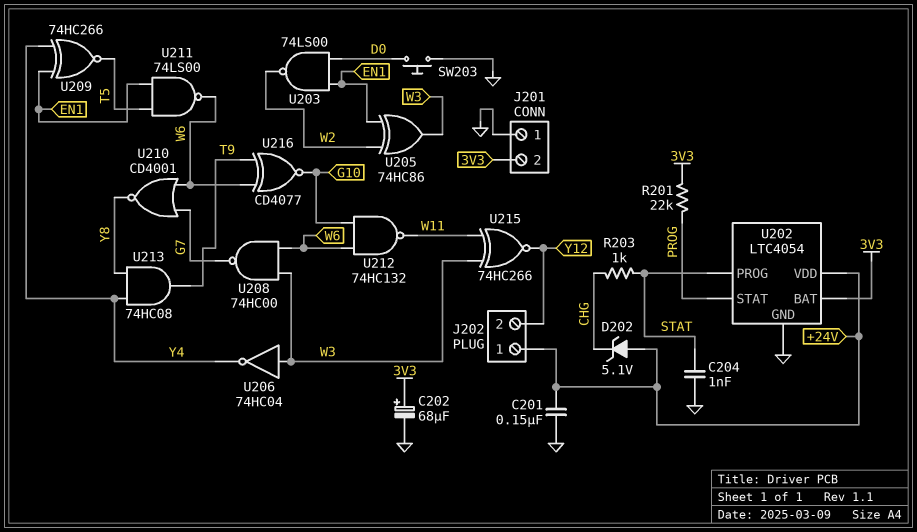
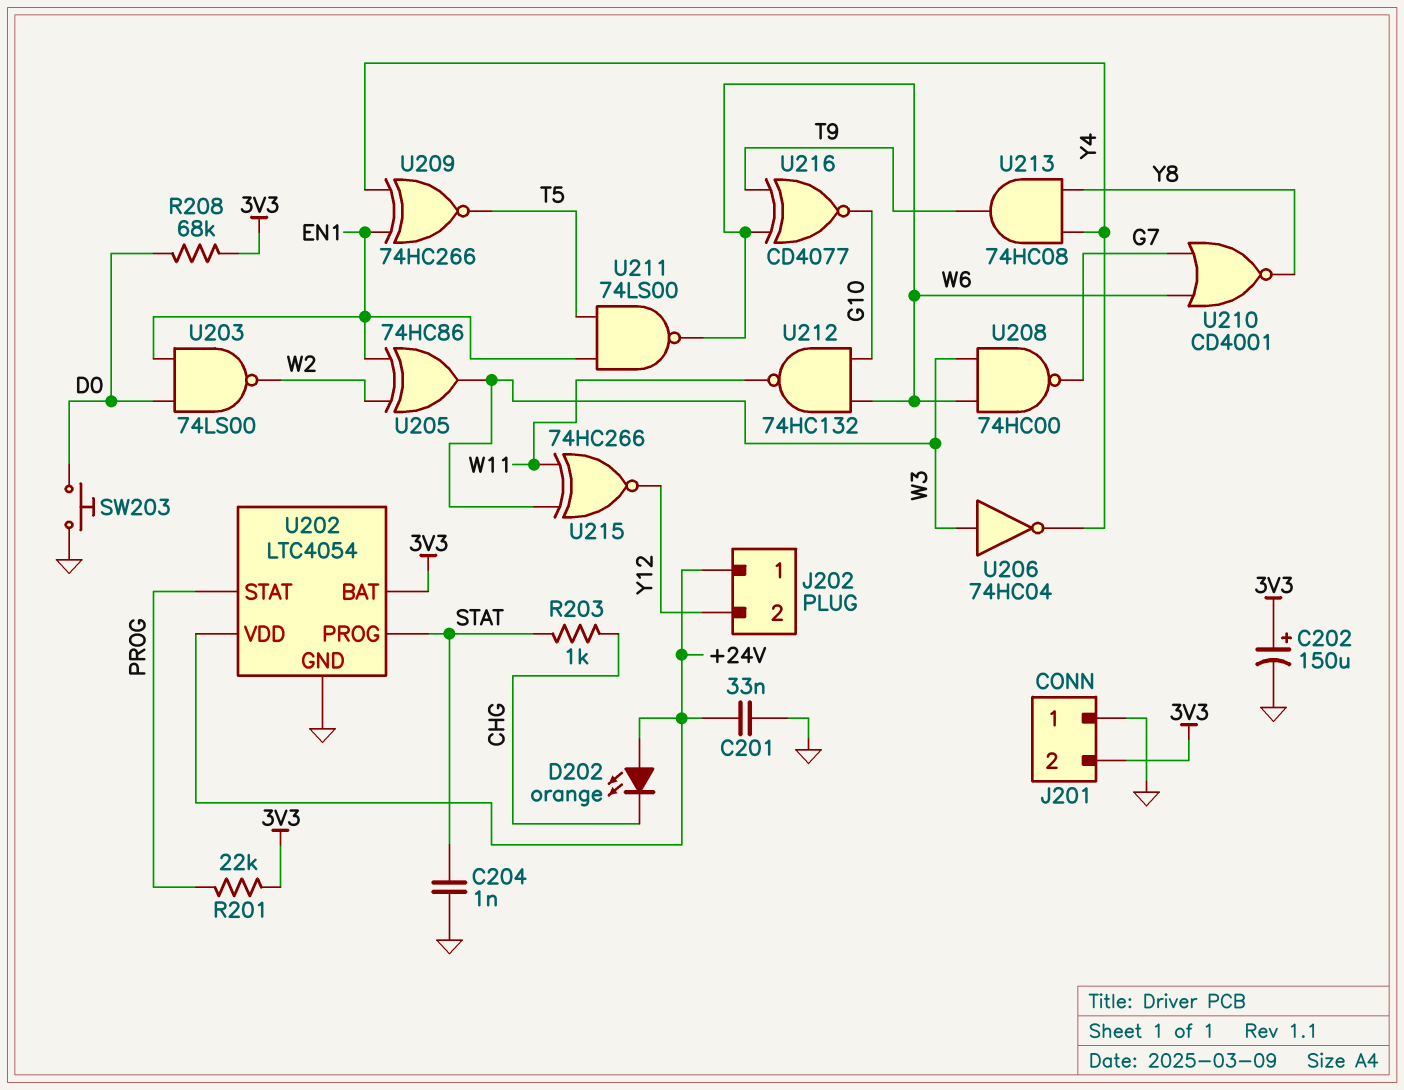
C201: 150nF (+24V, GND) -> 33nF (+24V, GND)
C202: 68uF (plus 3V3, minus GND) -> 150uF (plus 3V3, minus GND)
D202: zener 5.1V (A +24V, K CHG) -> LED orange (A +24V, K CHG)
R208: none -> 68k (3V3, D0)

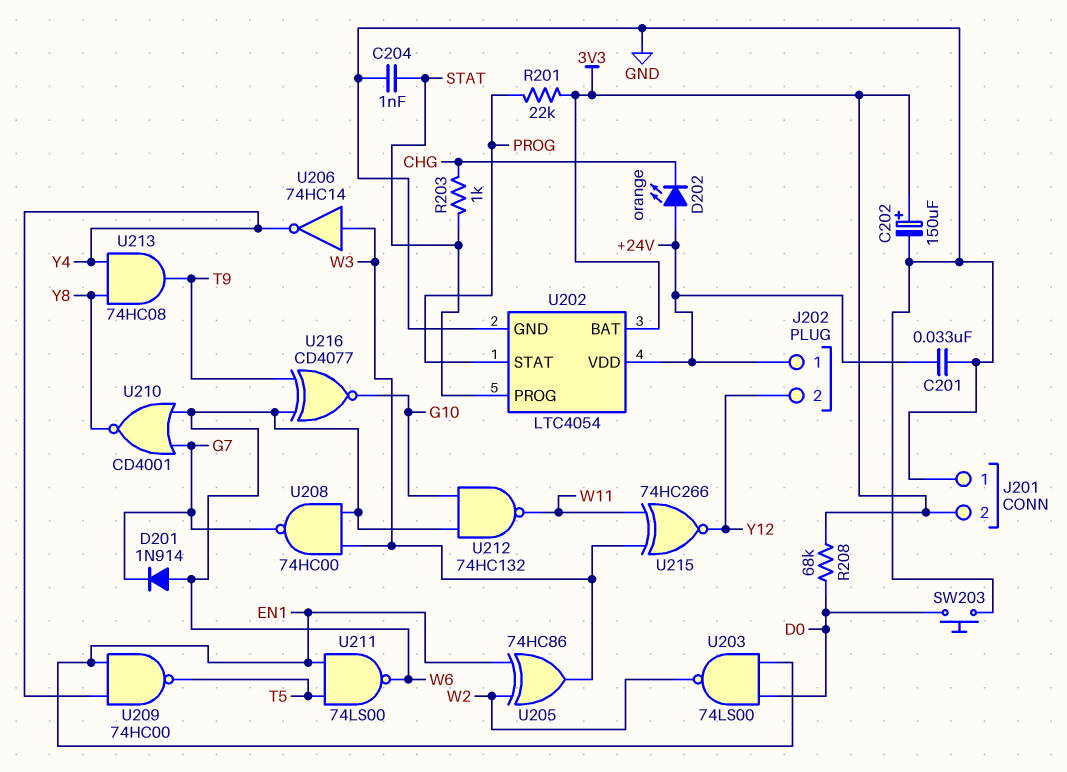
D201: none -> diode 1N914 (A W6, K G7)
U206: NOT 74HC04 (in W3, out Y4) -> NOT 74HC14 (in W3, out Y4)
U209: XNOR 74HC266 (in EN1, in Y4, out T5) -> NAND 74HC00 (in EN1, in Y4, out T5)

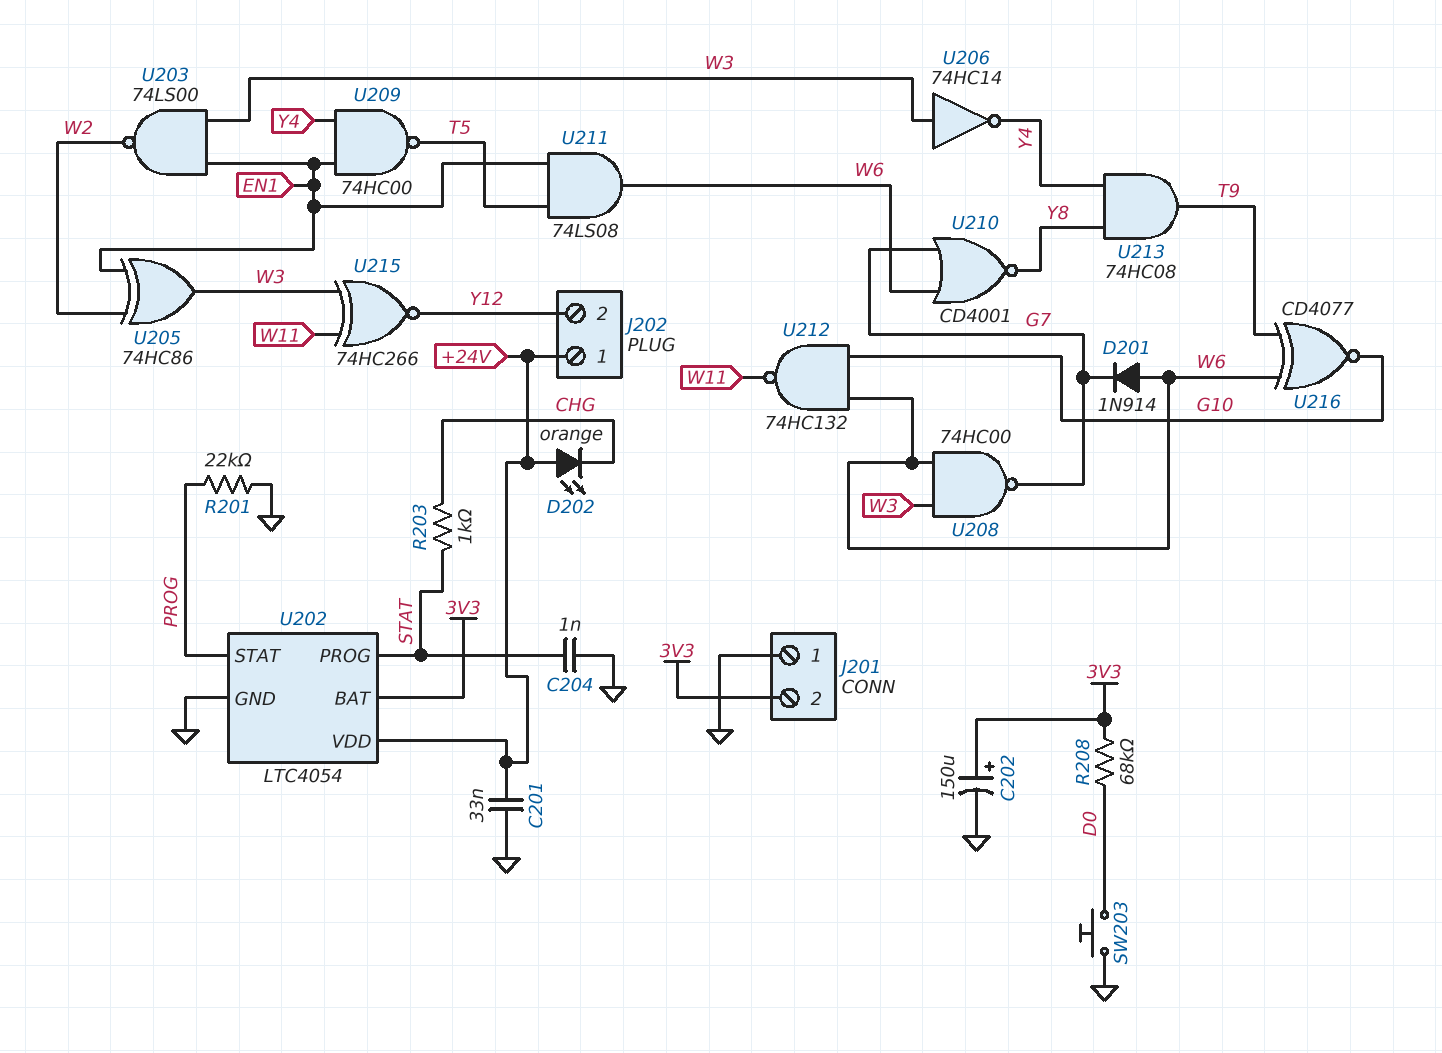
R201: 22k (3V3, PROG) -> 22k (GND, PROG)
U203: NAND 74LS00 (in D0, in EN1, out W2) -> NAND 74LS00 (in EN1, in W3, out W2)
U211: NAND 74LS00 (in EN1, in T5, out W6) -> AND 74LS08 (in EN1, in T5, out W6)

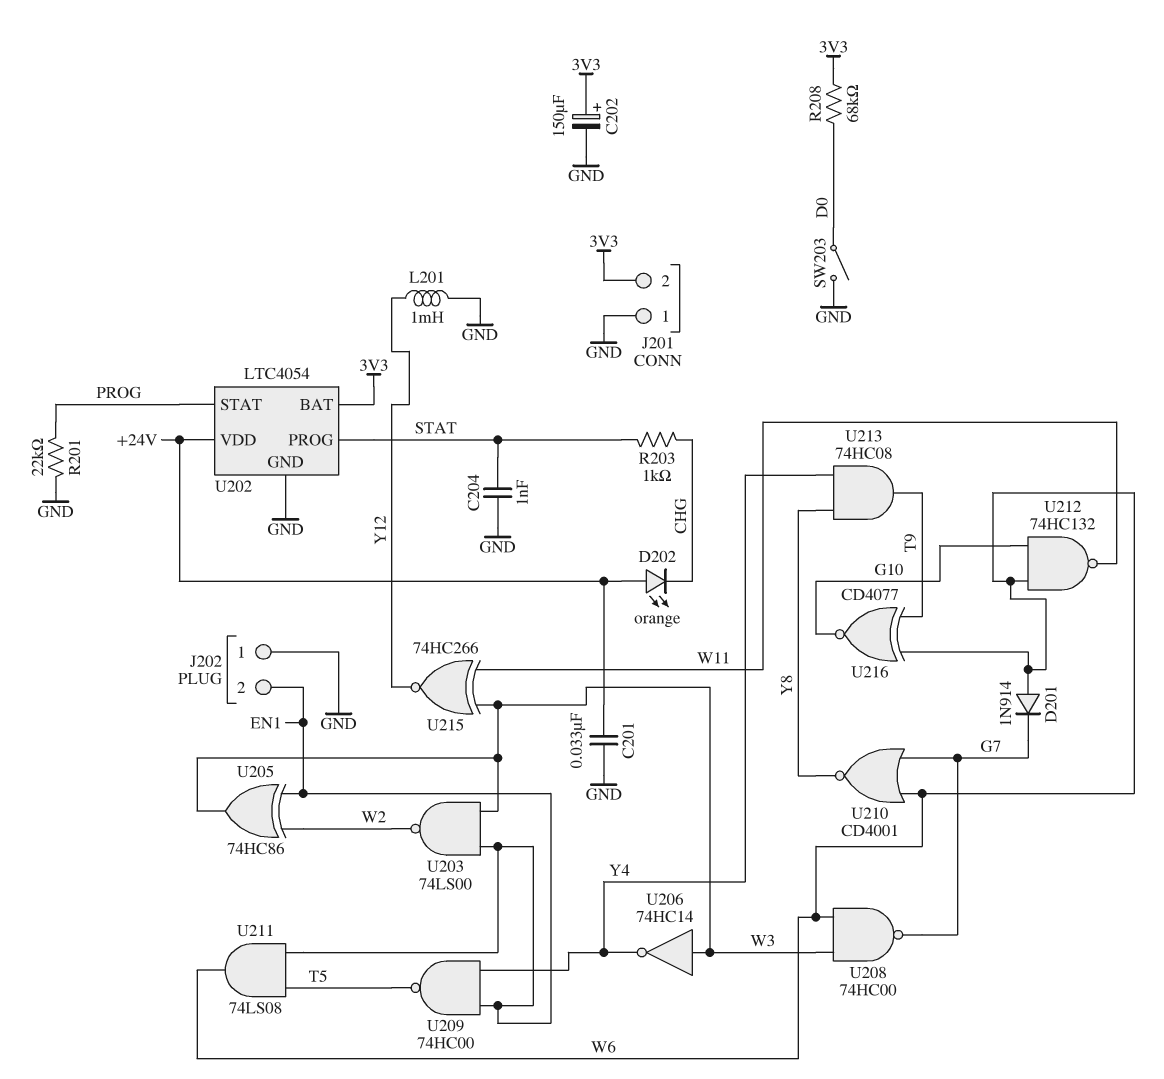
J202 pin 1: +24V -> GND
J202 pin 2: Y12 -> EN1
L201: none -> 1mH (GND, Y12)
SW203: button (D0, GND) -> switch (D0, GND)

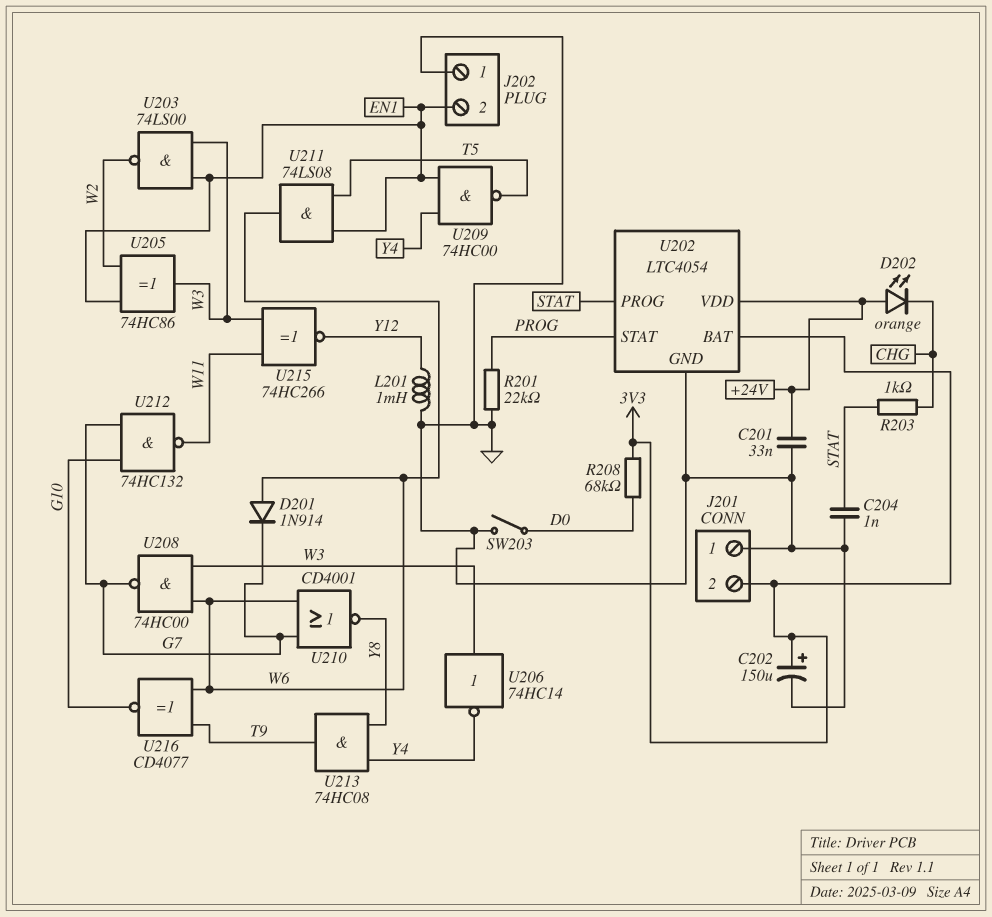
U212: NAND 74HC132 (in G10, in W6, out W11) -> NAND 74HC132 (in G7, in G10, out W11)

